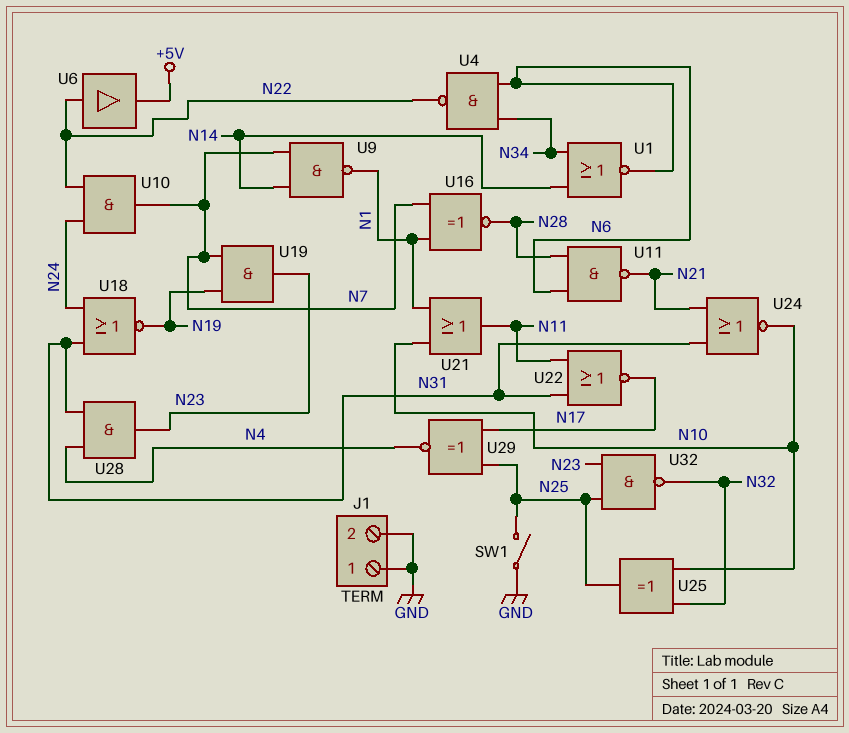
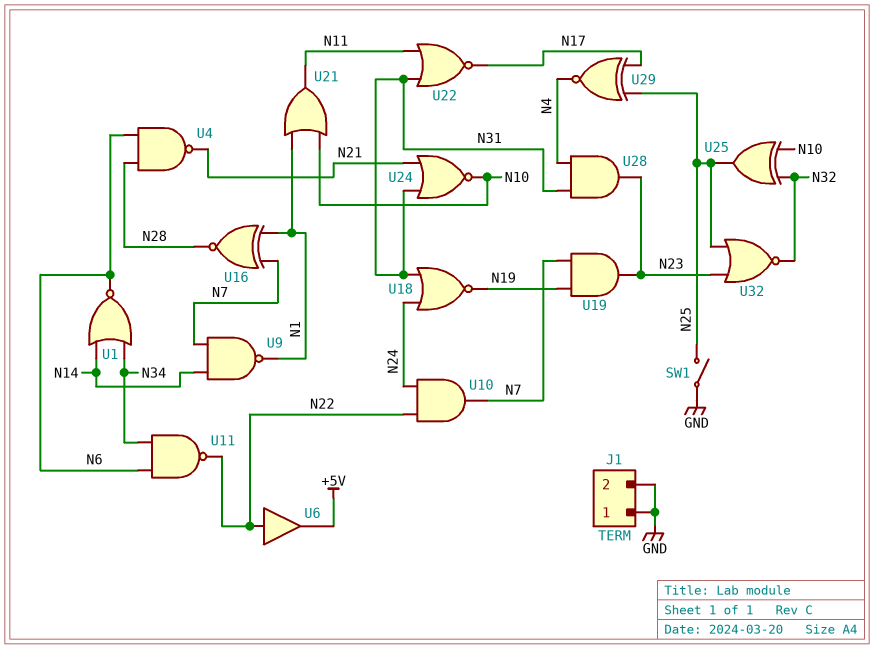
U4: NAND (in N6, in N34, out N22) -> NAND (in N6, in N28, out N21)
U11: NAND (in N6, in N28, out N21) -> NAND (in N6, in N34, out N22)
U32: NAND (in N23, in N25, out N32) -> NOR (in N23, in N25, out N32)

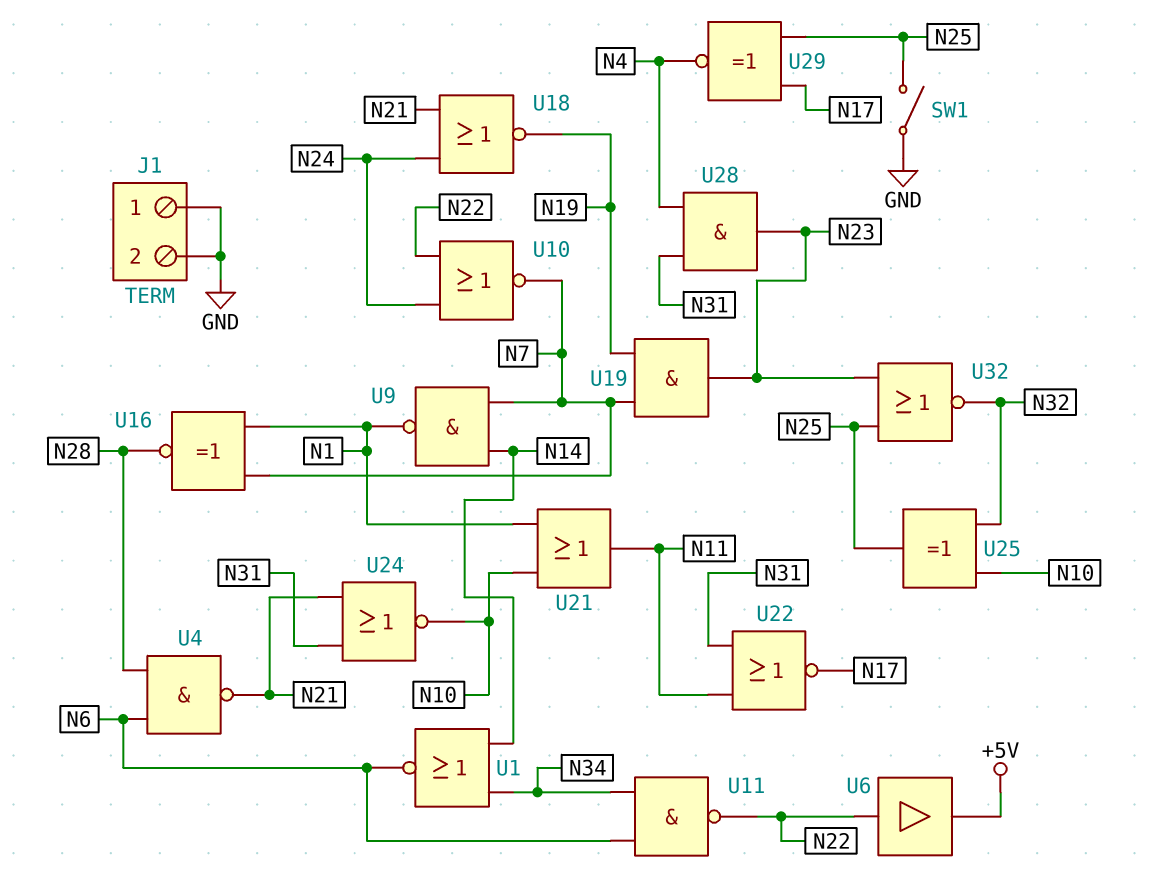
U10: AND (in N22, in N24, out N7) -> NOR (in N22, in N24, out N7)
U18: NOR (in N24, in N31, out N19) -> NOR (in N21, in N24, out N19)

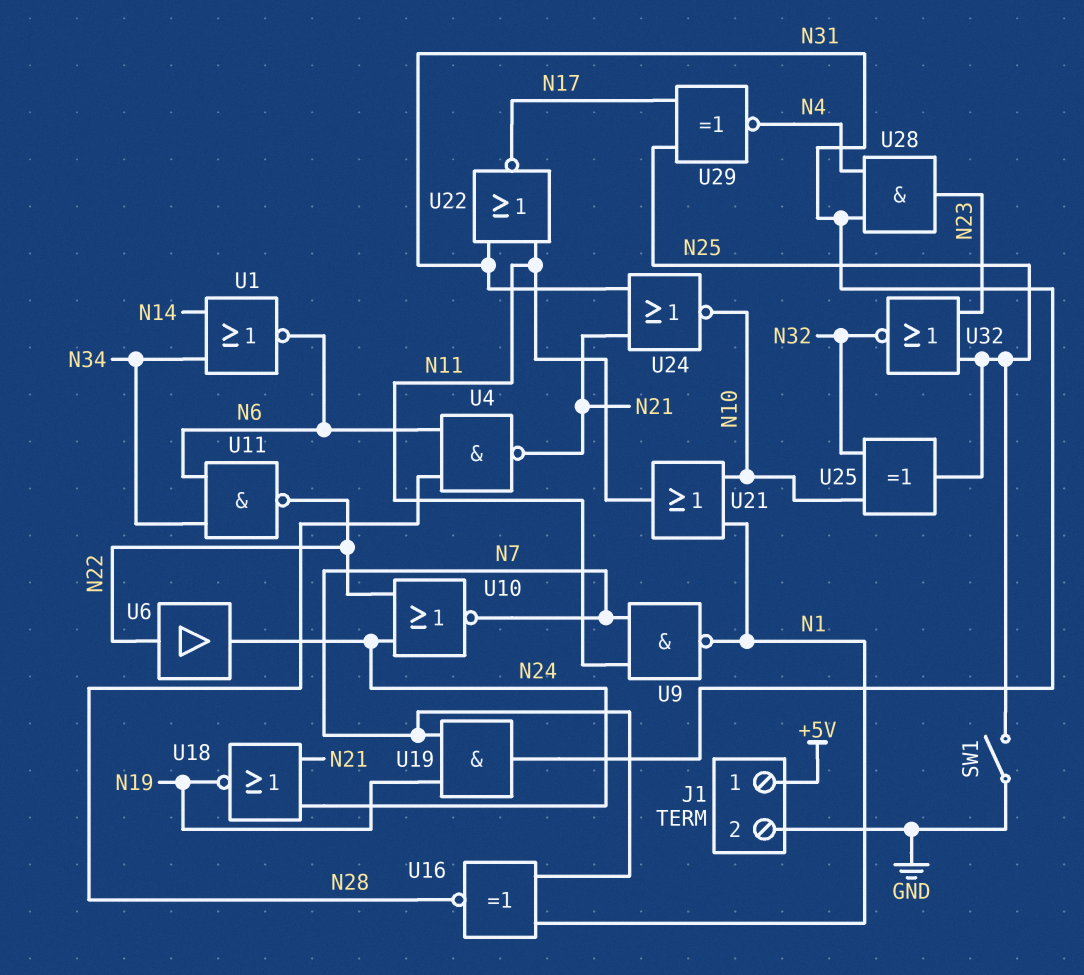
J1 pin 1: GND -> +5V
U6: buffer (in N22, out +5V) -> buffer (in N22, out N24)
U9: NAND (in N7, in N14, out N1) -> NAND (in N7, in N11, out N1)
U19: AND (in N7, in N19, out N23) -> AND (in N7, in N19, out N31)

